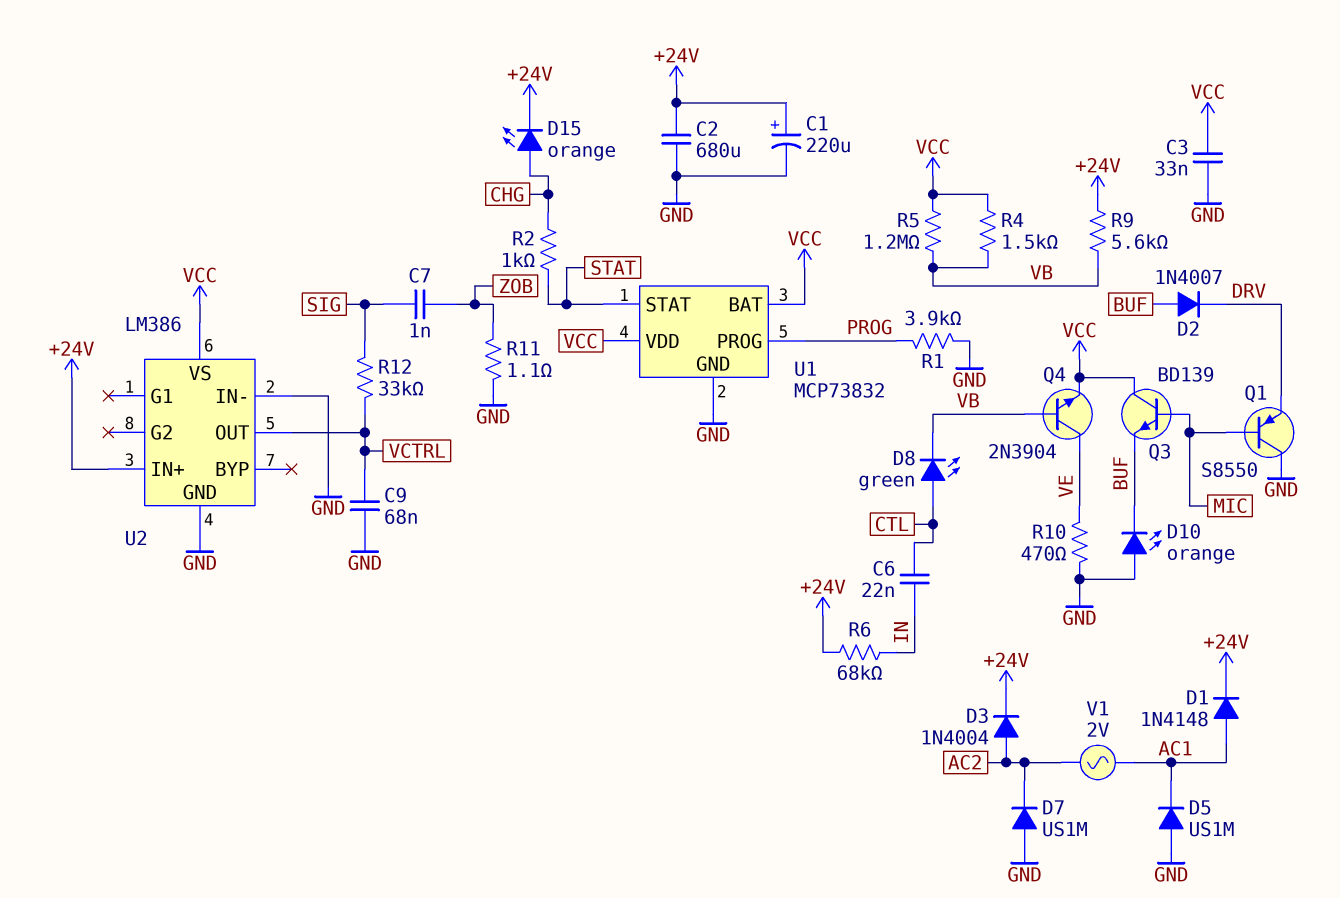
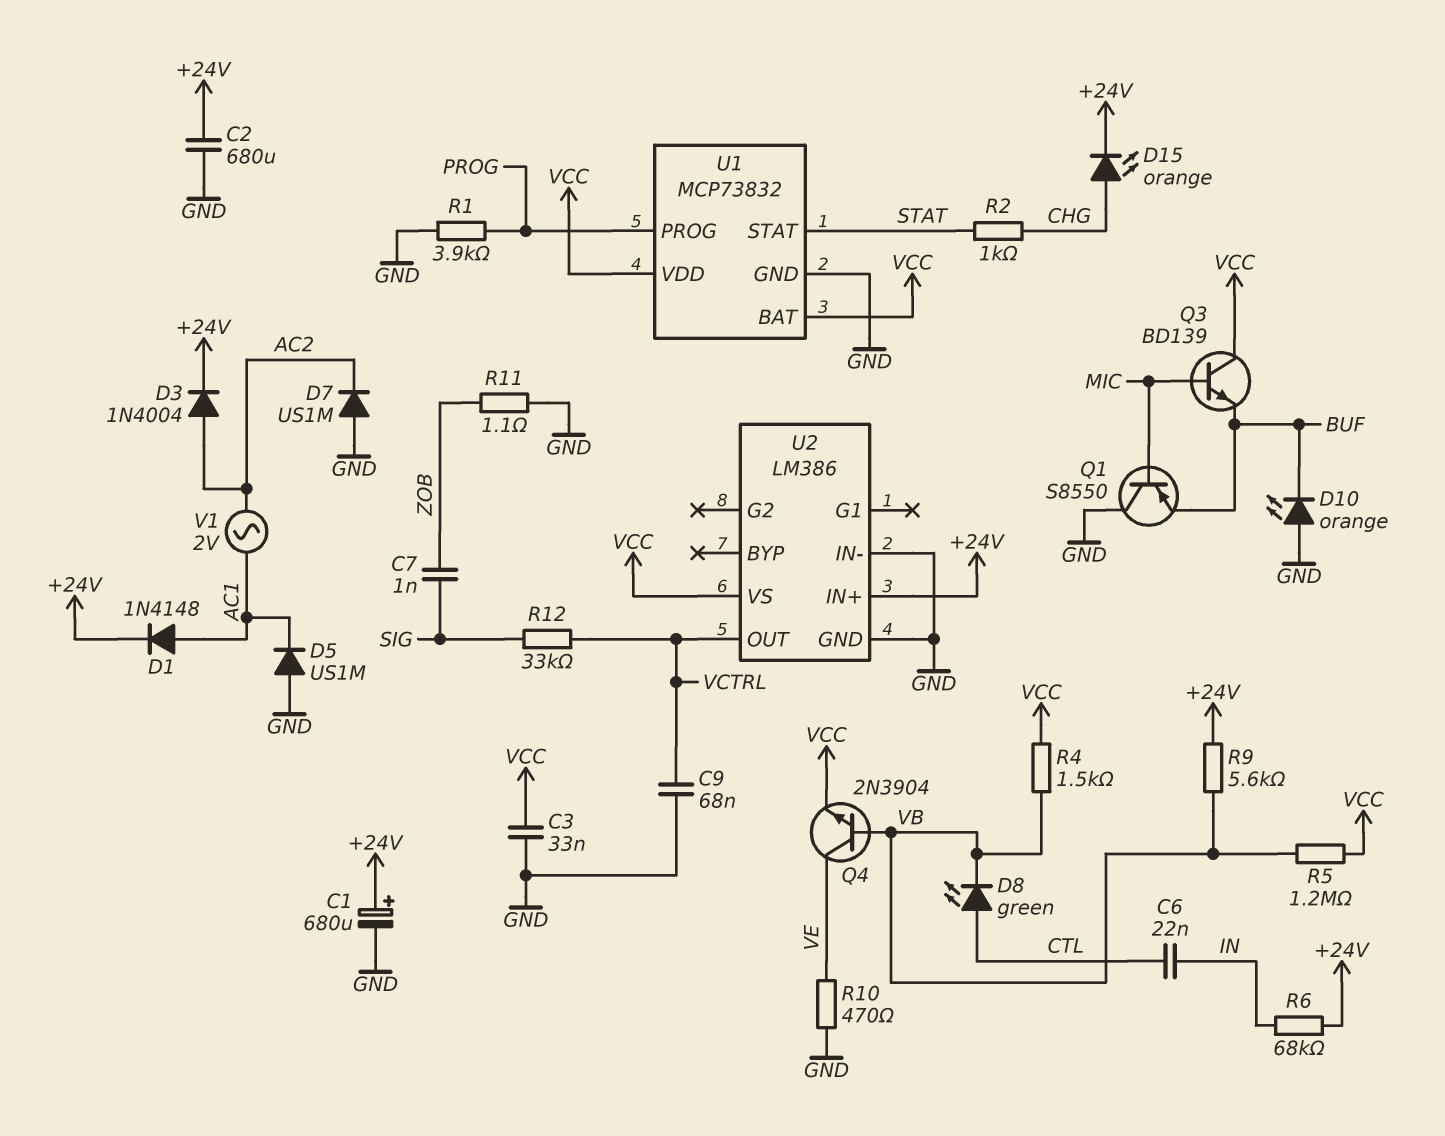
C1: 220uF (plus +24V, minus GND) -> 680uF (plus +24V, minus GND)
D2: diode 1N4007 (A BUF, K DRV) -> none
Q1: PNP S8550 (B MIC, C GND, E DRV) -> PNP S8550 (B MIC, C GND, E BUF)

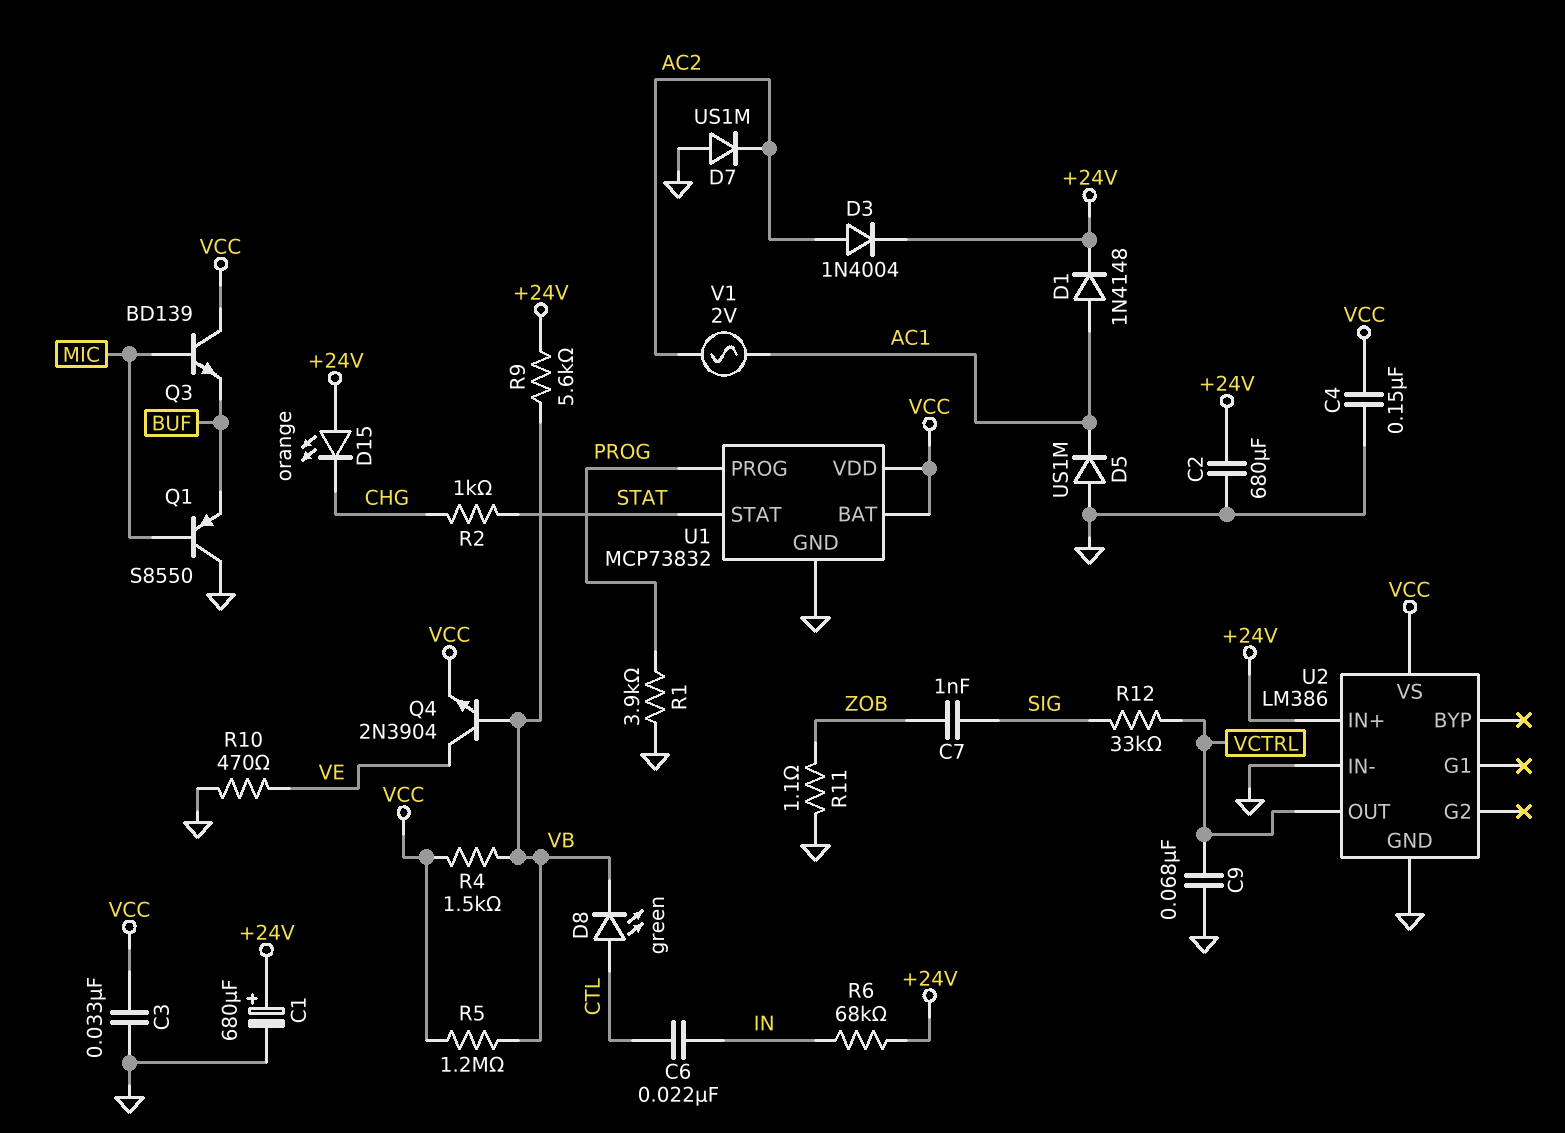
C4: none -> 150nF (GND, VCC)
D10: LED orange (A GND, K BUF) -> none
D15: LED orange (A CHG, K +24V) -> LED orange (A +24V, K CHG)

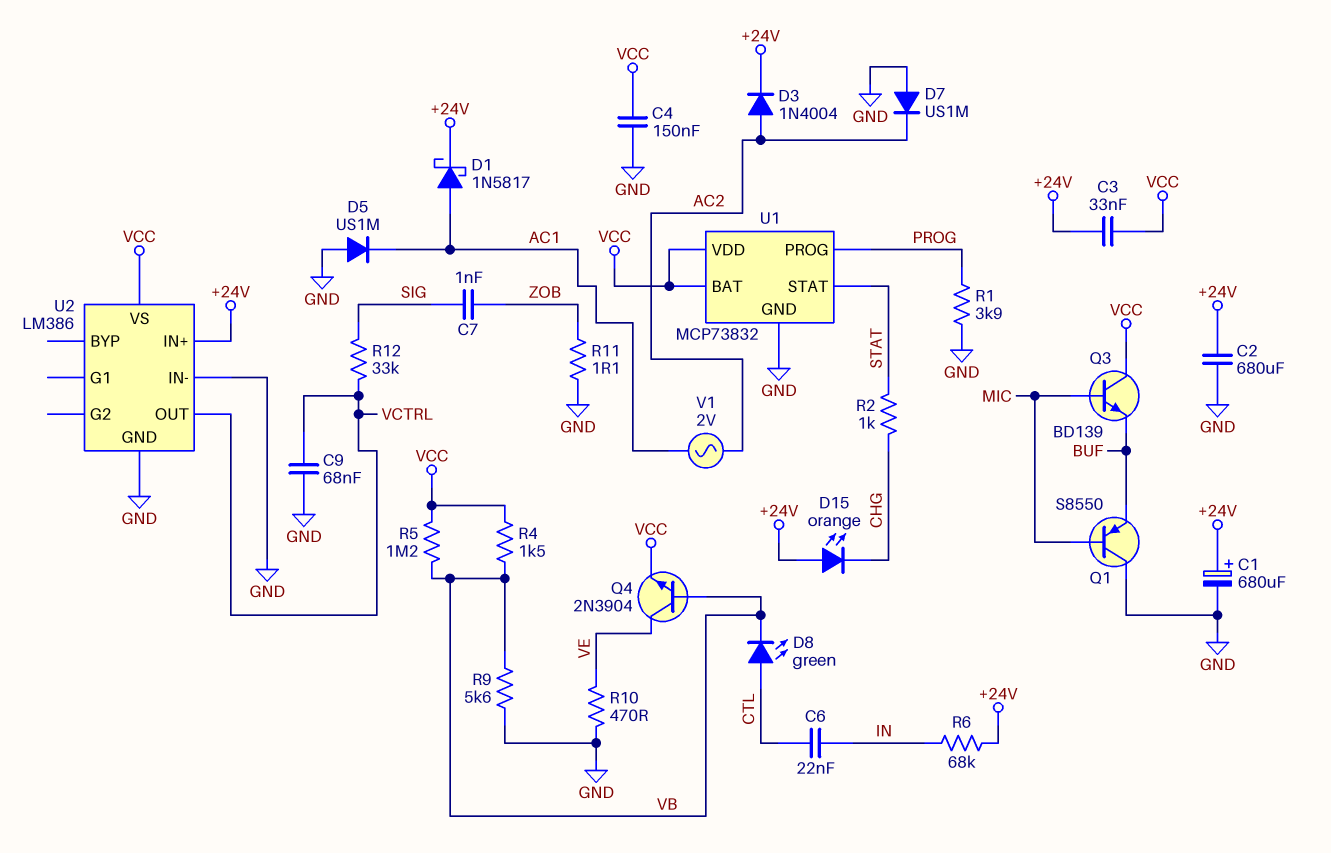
C3: 33nF (GND, VCC) -> 33nF (+24V, VCC)
D1: diode 1N4148 (A AC1, K +24V) -> schottky 1N5817 (A AC1, K +24V)
R9: 5.6k (+24V, VB) -> 5.6k (GND, VB)

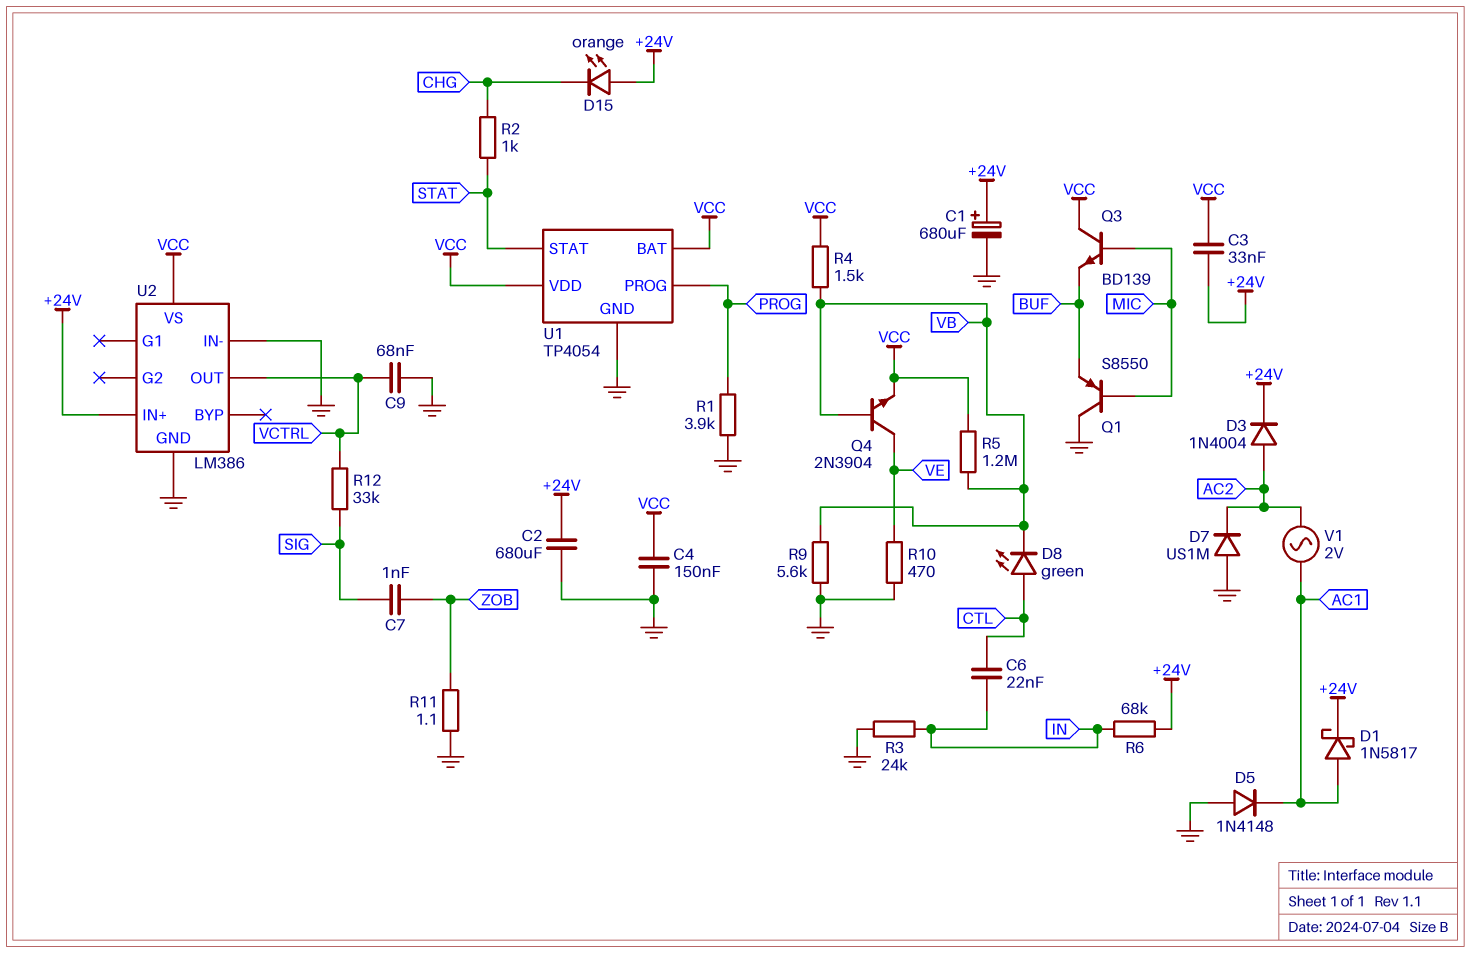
D5: diode US1M (A GND, K AC1) -> diode 1N4148 (A GND, K AC1)
R3: none -> 24k (GND, IN)
U1: MCP73832 -> TP4054

